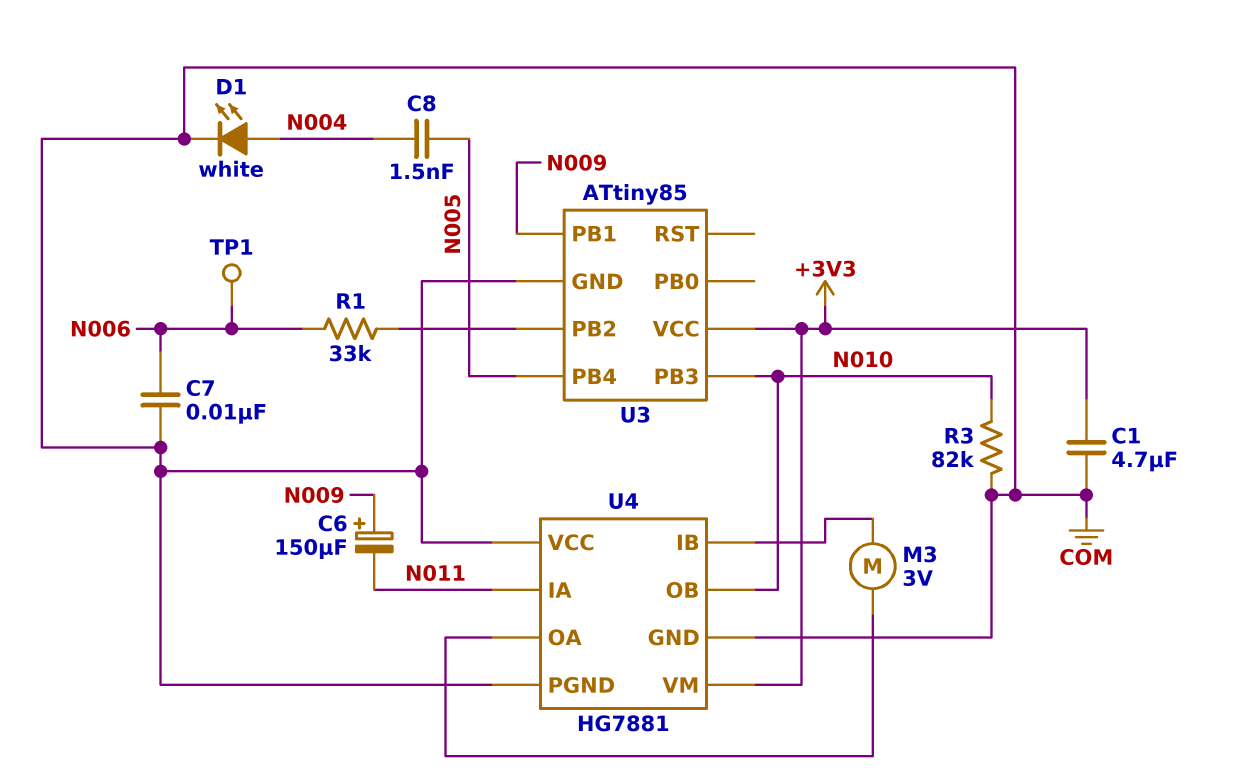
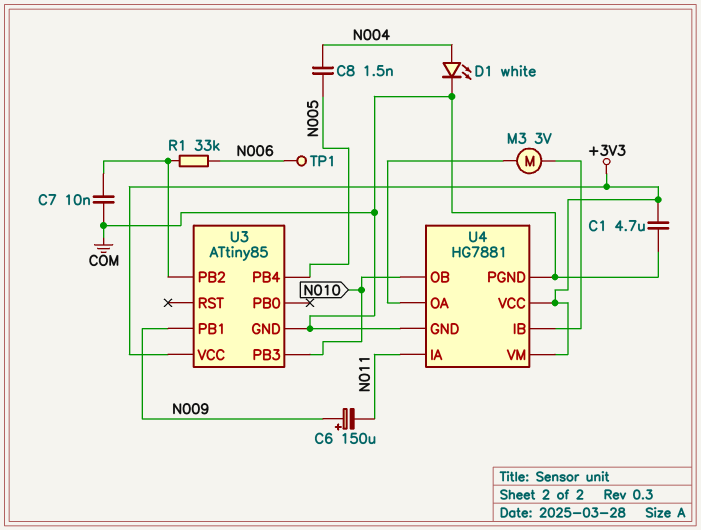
C7: 10nF (COM, N006) -> 10nF (COM, U3/PB2)
R3: 82k (COM, N010) -> none
U4 pin VCC: COM -> +3V3

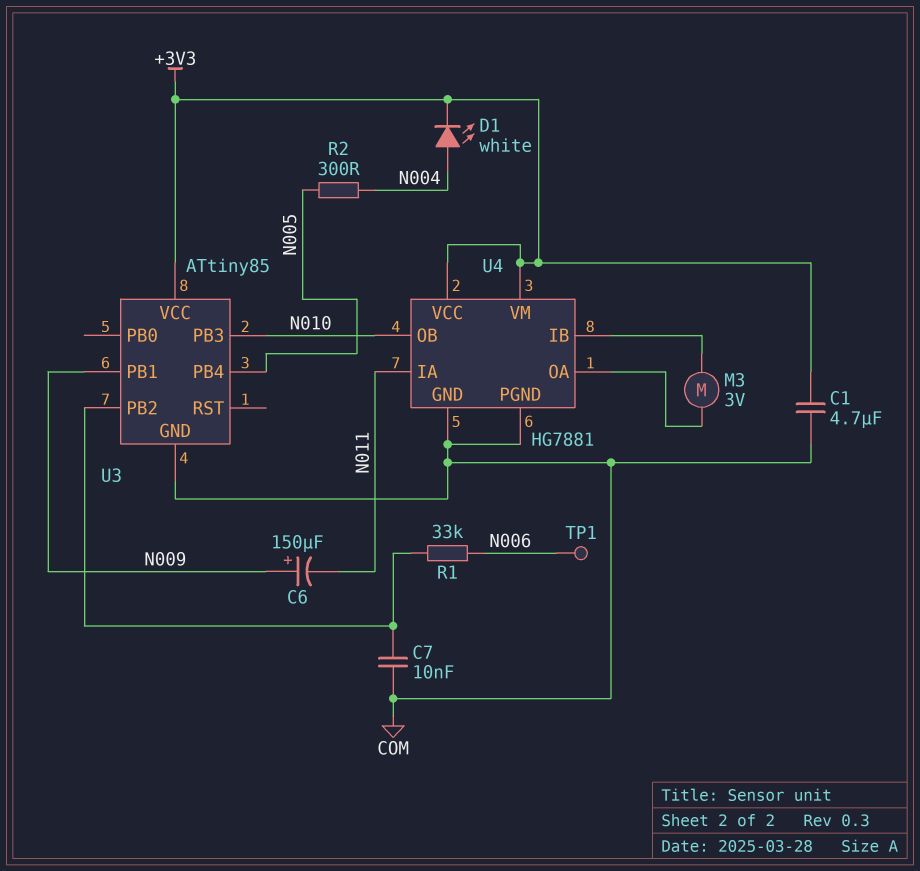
C8: 1.5nF (N004, N005) -> none
D1: LED white (A N004, K COM) -> LED white (A N004, K +3V3)
R2: none -> 300 (N004, N005)

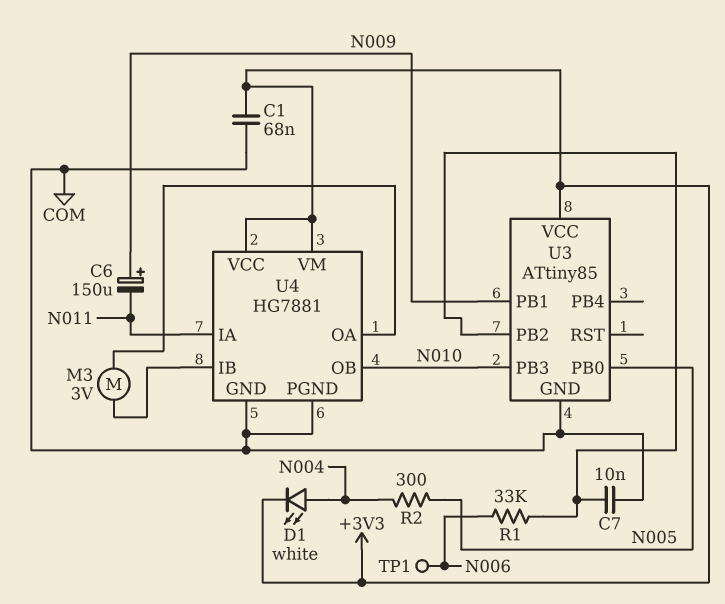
C1: 4.7uF (+3V3, COM) -> 68nF (+3V3, COM)
U3 pin PB0: none -> N005
U3 pin PB4: N005 -> none

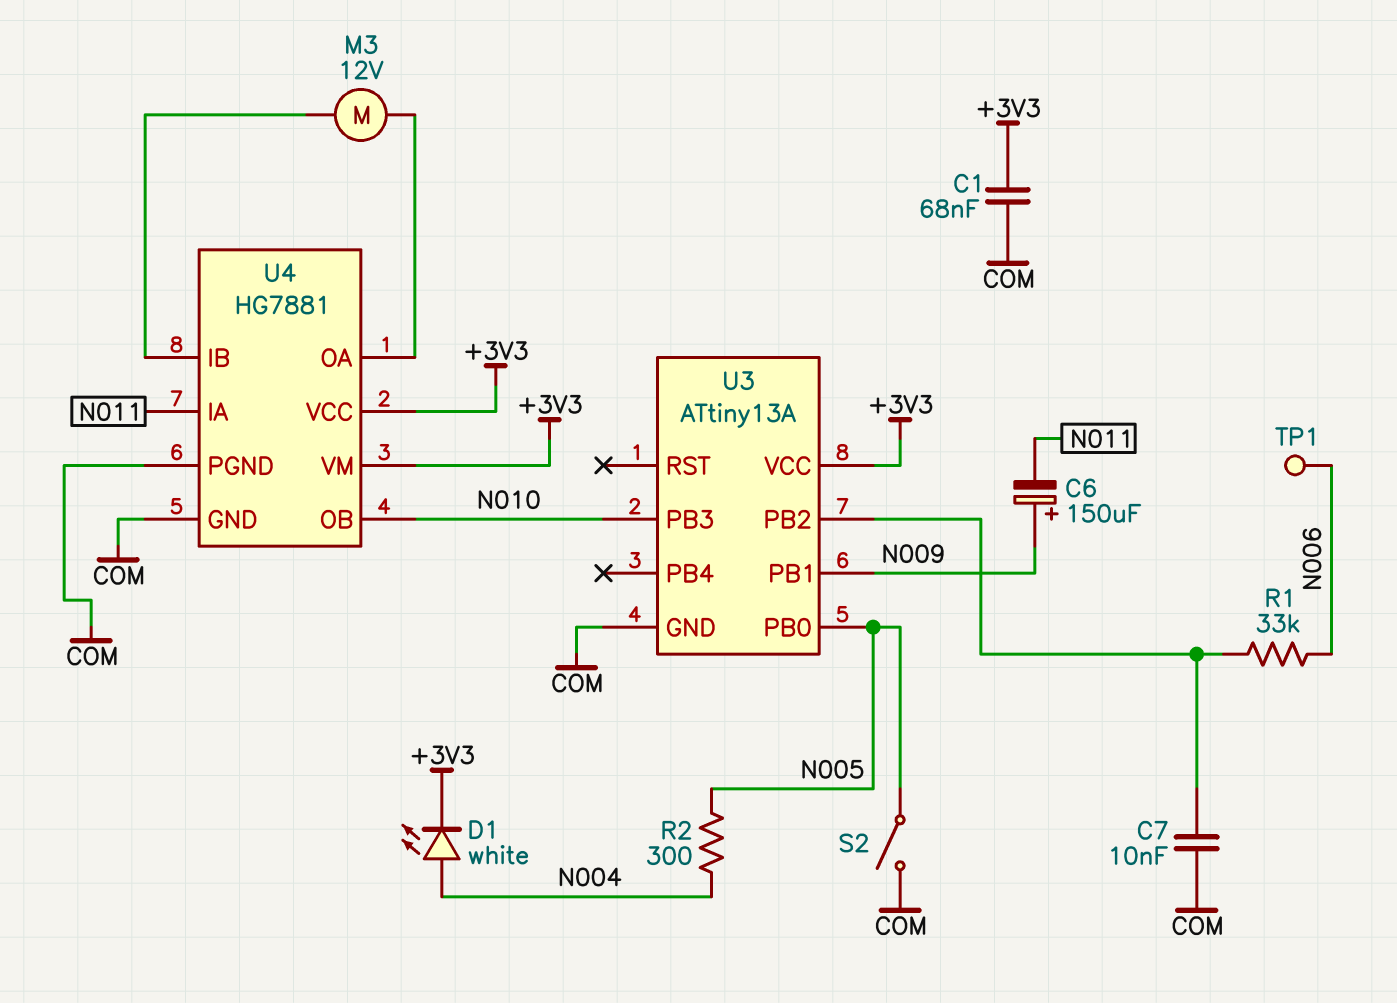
M3: motor 3V (U4/IB, U4/OA) -> motor 12V (U4/IB, U4/OA)
S2: none -> switch (COM, N005)
U3: ATtiny85 -> ATtiny13A

